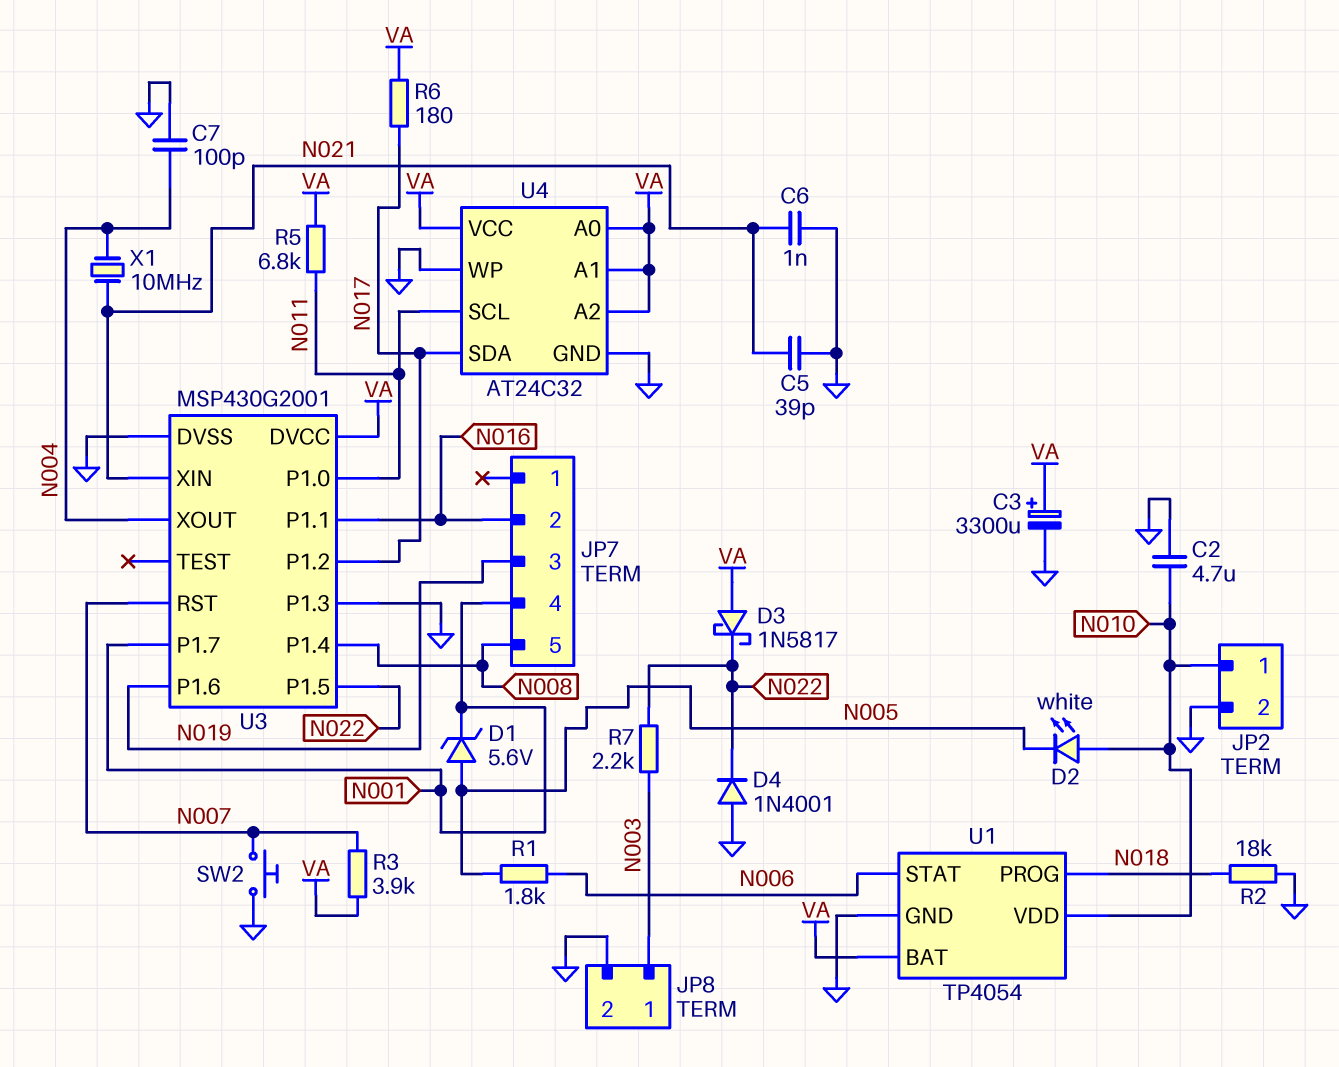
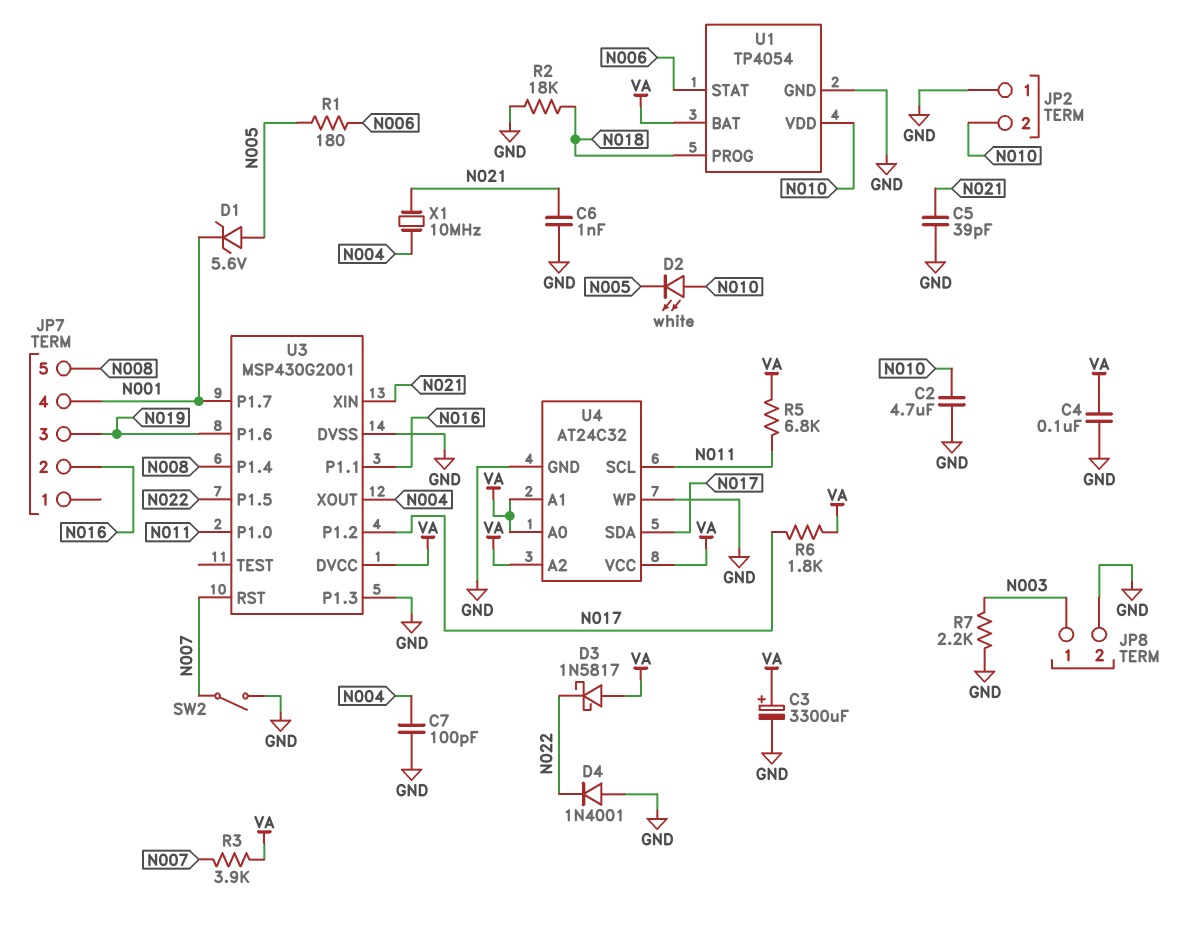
C4: none -> 100nF (GND, VA)
JP2 pin 1: N010 -> GND
JP2 pin 2: GND -> N010
R1: 1.8k (N005, N006) -> 180 (N005, N006)
R6: 180 (N017, VA) -> 1.8k (N017, VA)
R7: 2.2k (N003, N022) -> 2.2k (GND, N003)
SW2: button (GND, N007) -> switch (GND, N007)

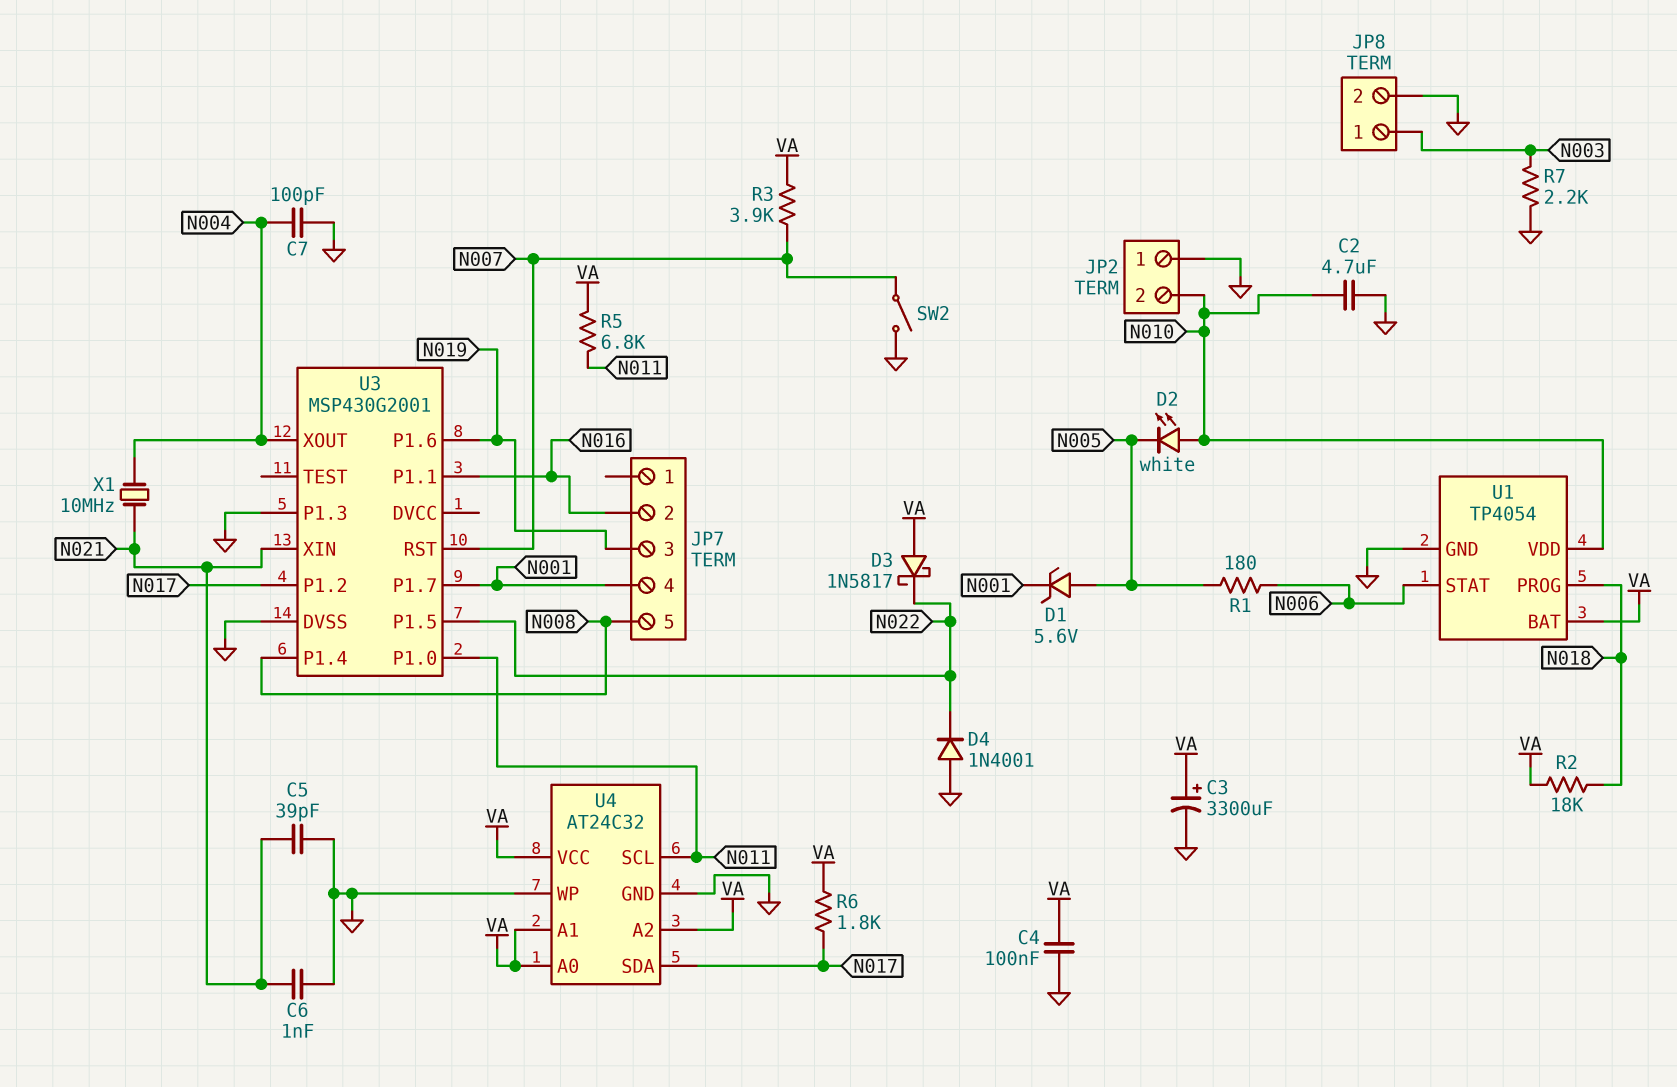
R2: 18k (GND, N018) -> 18k (N018, VA)
U3 pin DVCC: VA -> none

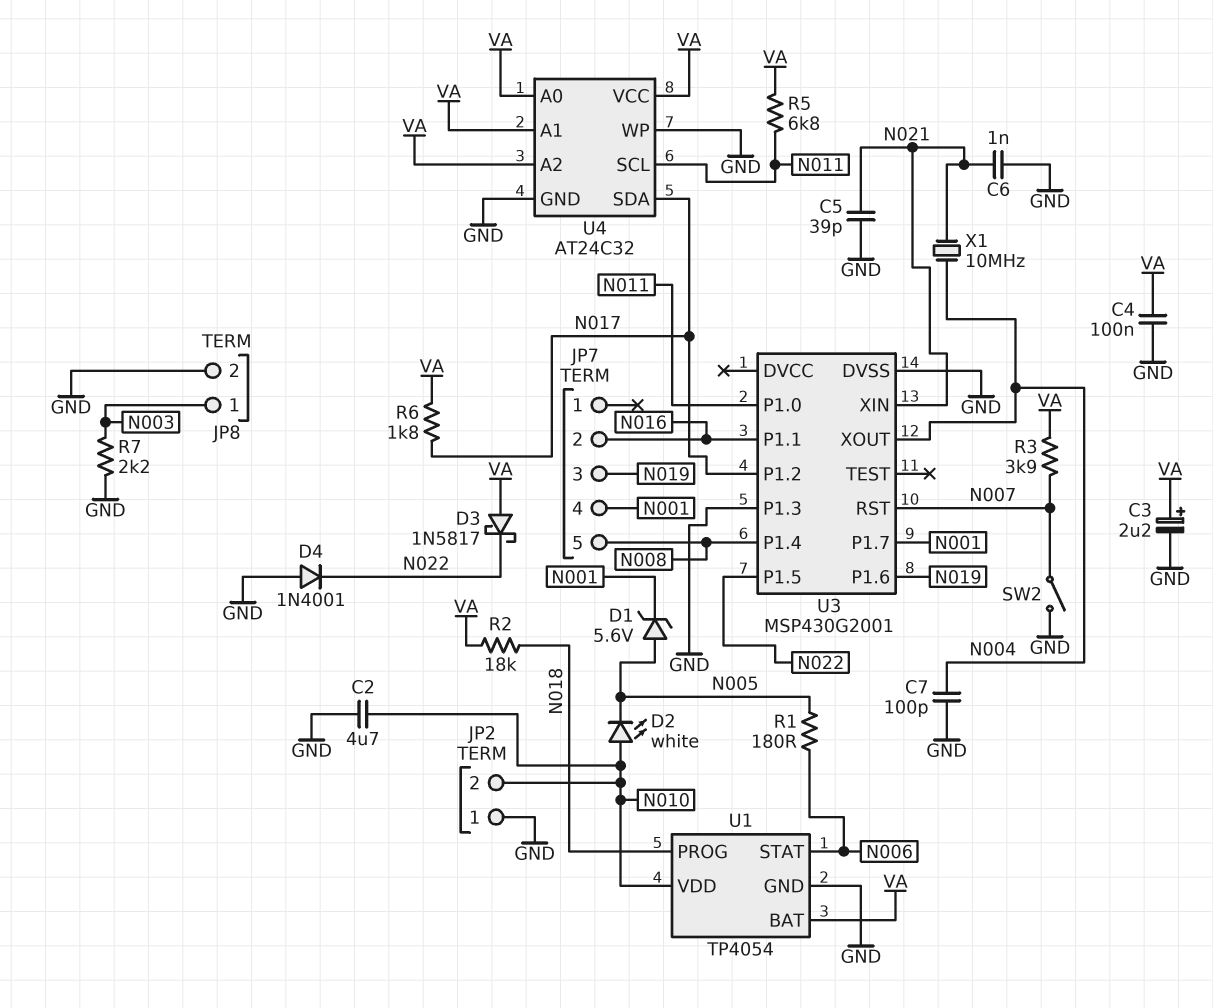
C3: 3300uF (plus VA, minus GND) -> 2.2uF (plus VA, minus GND)

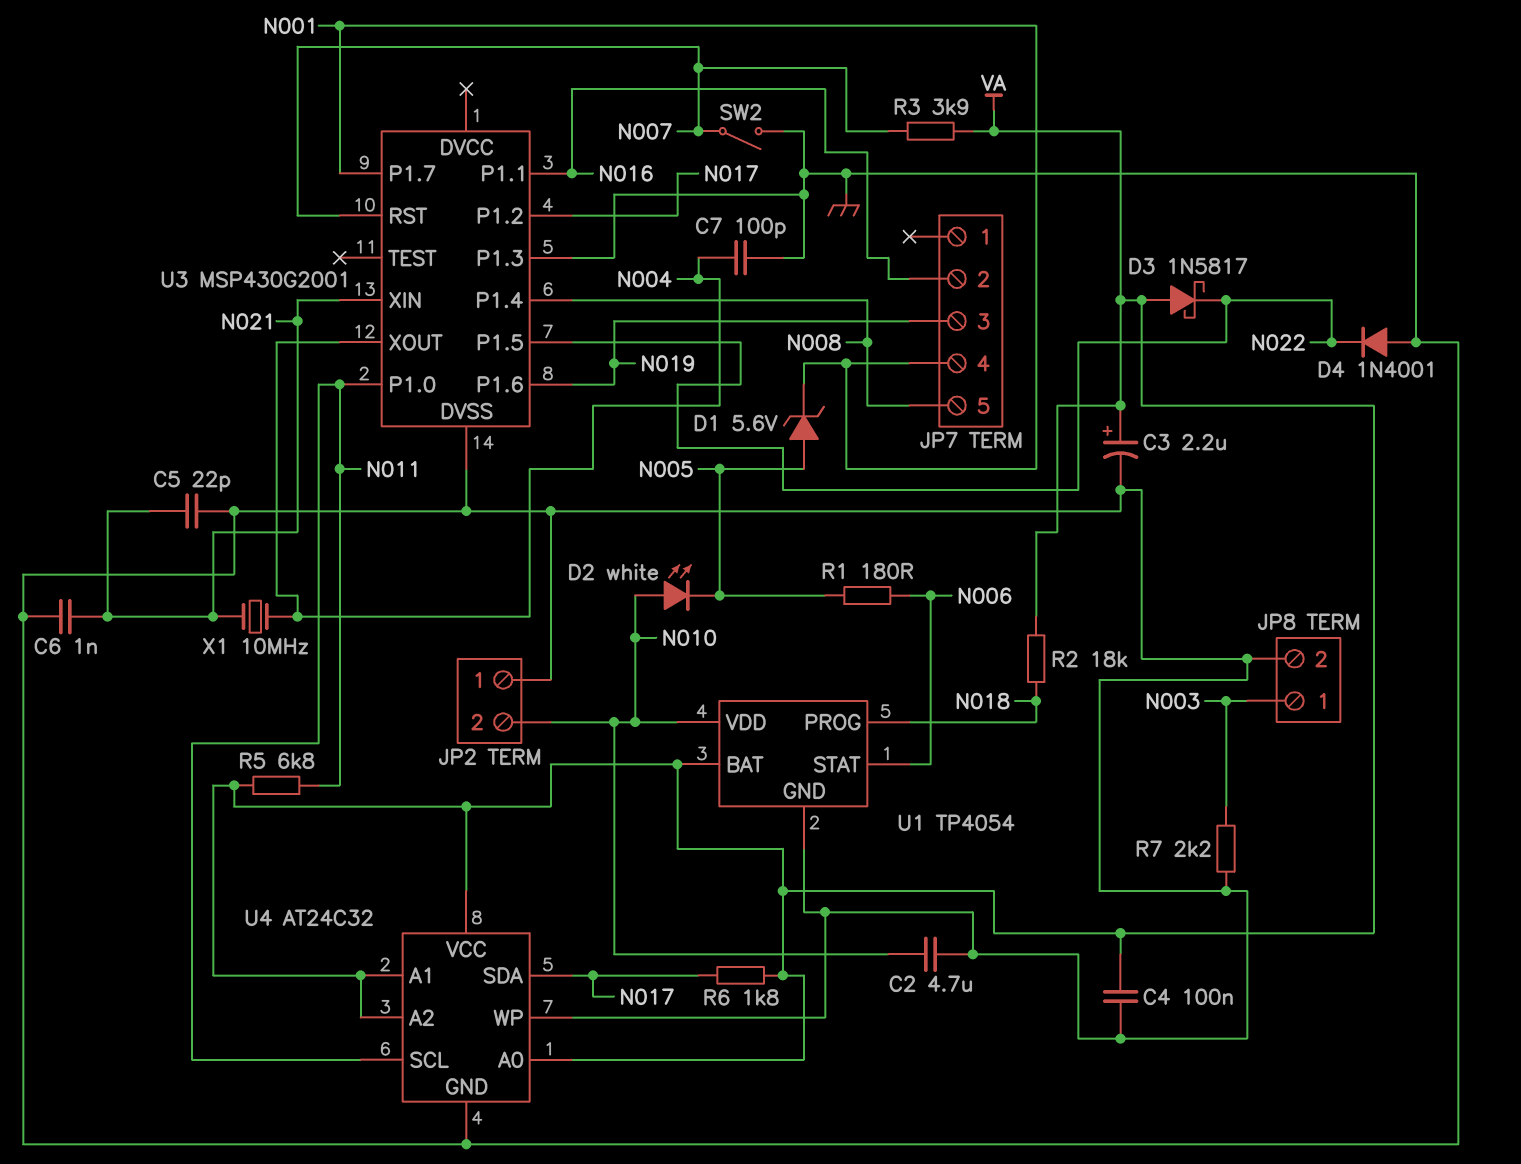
C5: 39pF (GND, N021) -> 22pF (GND, N021)

